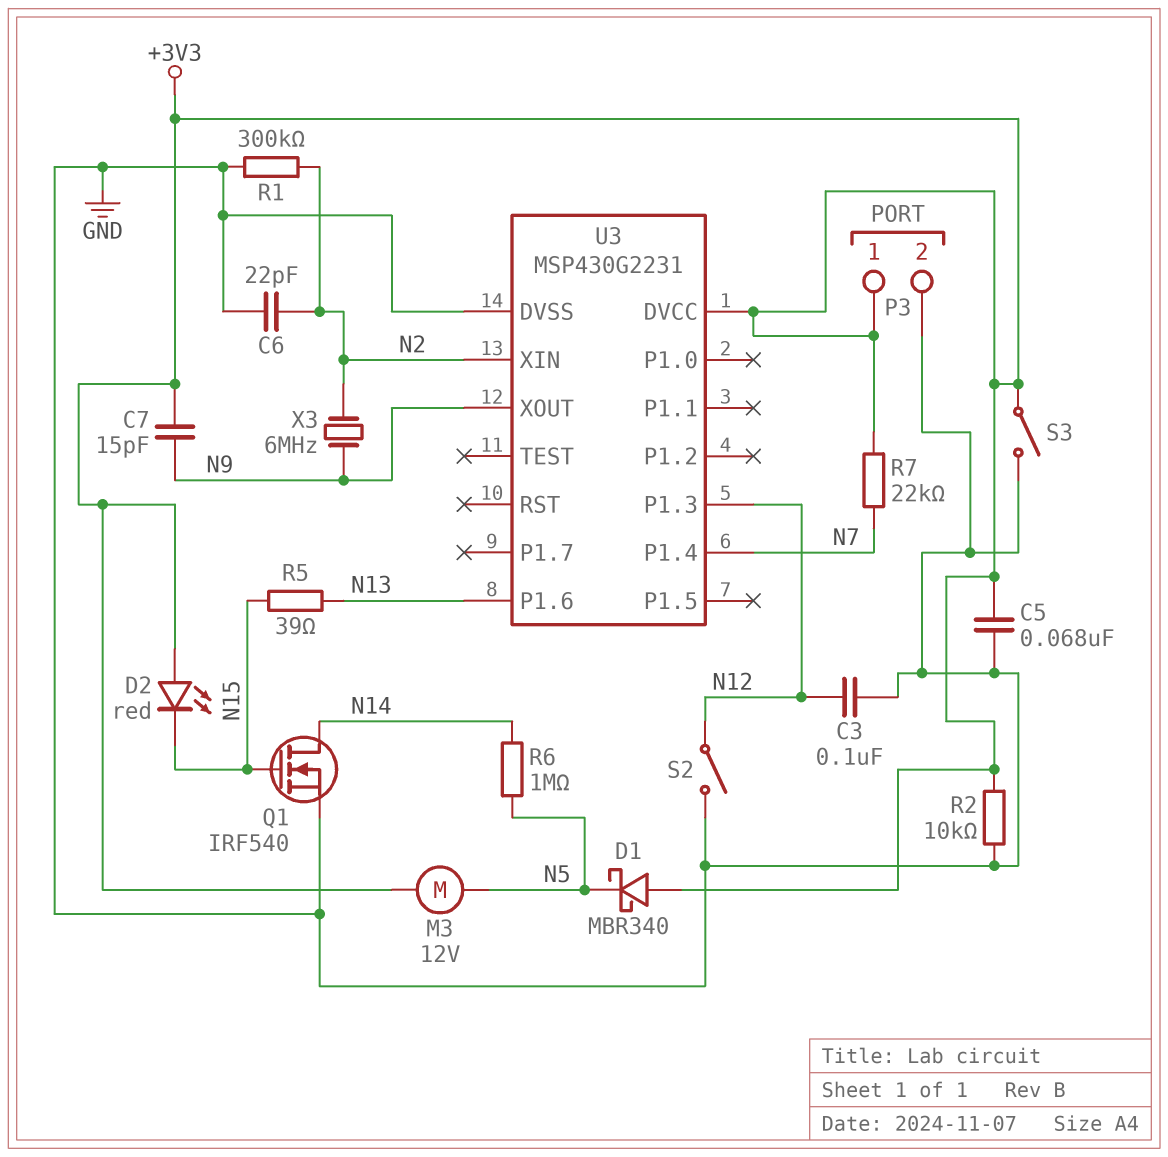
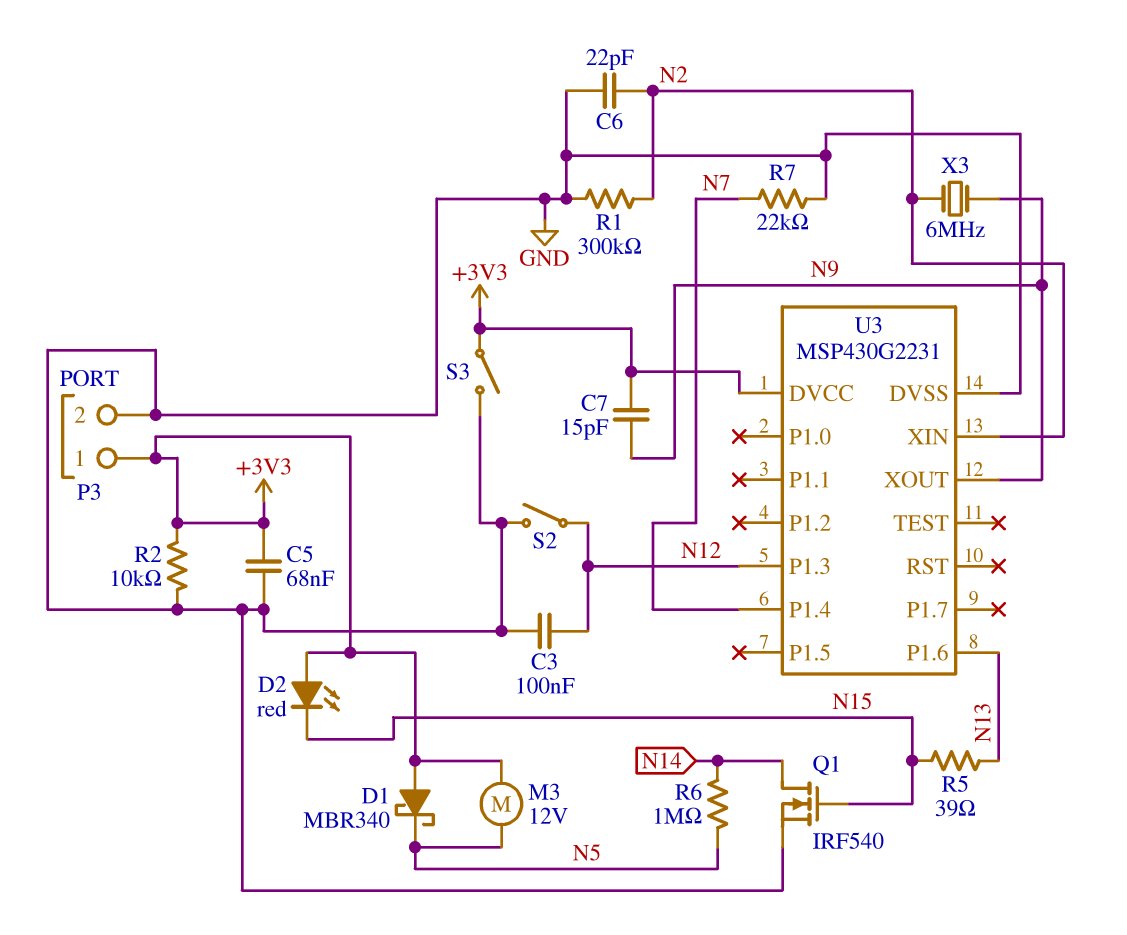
R7: 22k (+3V3, N7) -> 22k (GND, N7)

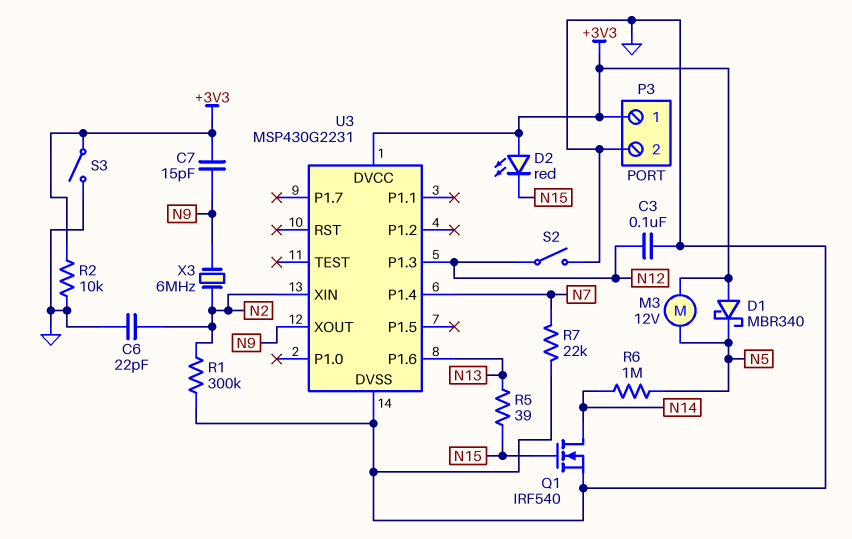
C5: 68nF (+3V3, GND) -> none

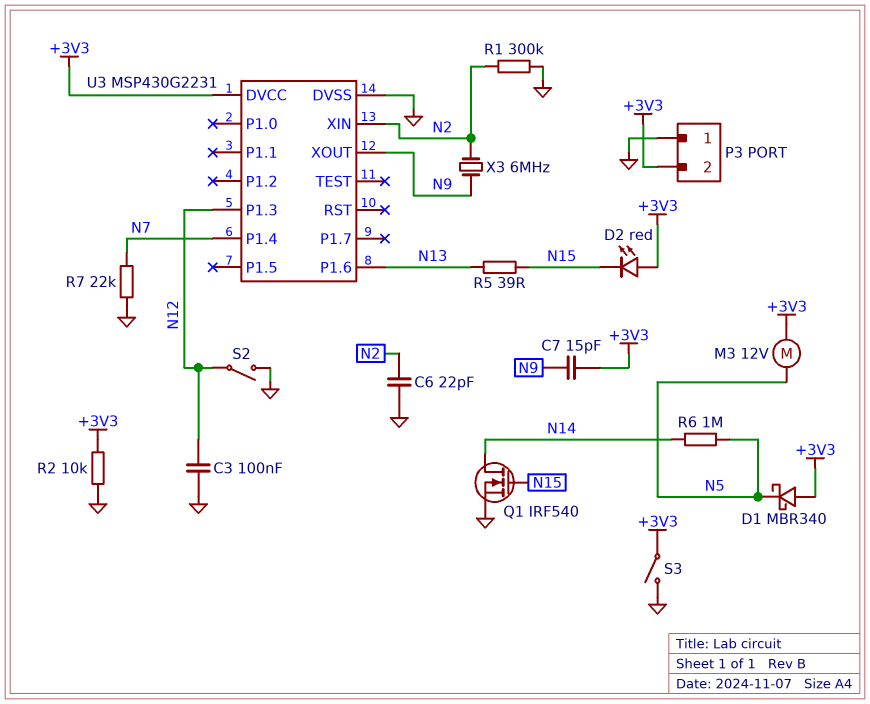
P3 pin 1: +3V3 -> GND
P3 pin 2: GND -> +3V3

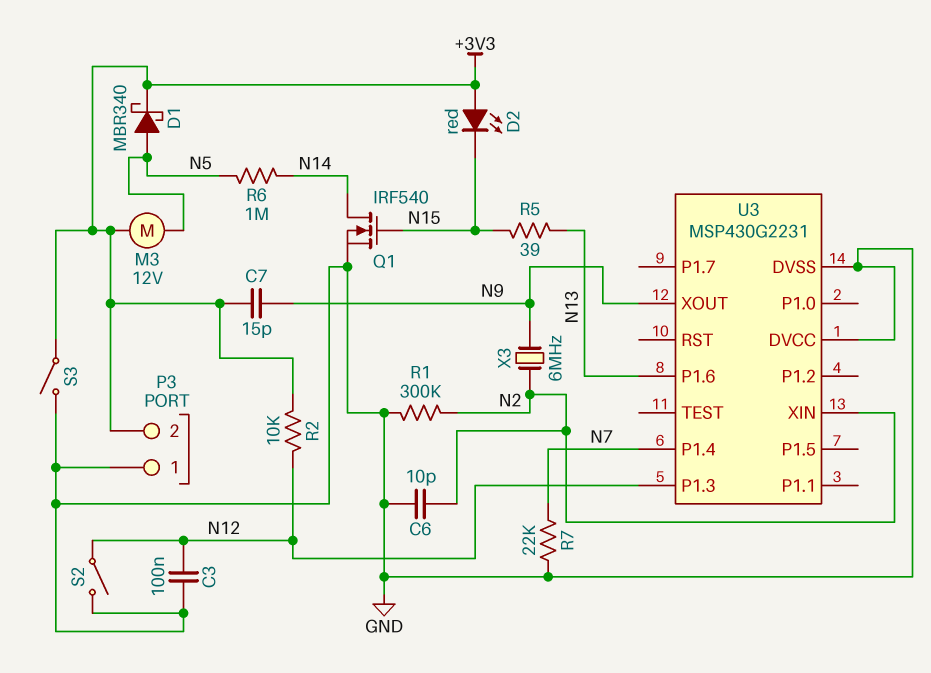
C6: 22pF (GND, N2) -> 10pF (GND, N2)
D1: schottky MBR340 (A +3V3, K N5) -> schottky MBR340 (A N5, K +3V3)
R2: 10k (+3V3, GND) -> 10k (+3V3, N12)
U3 pin DVCC: +3V3 -> GND

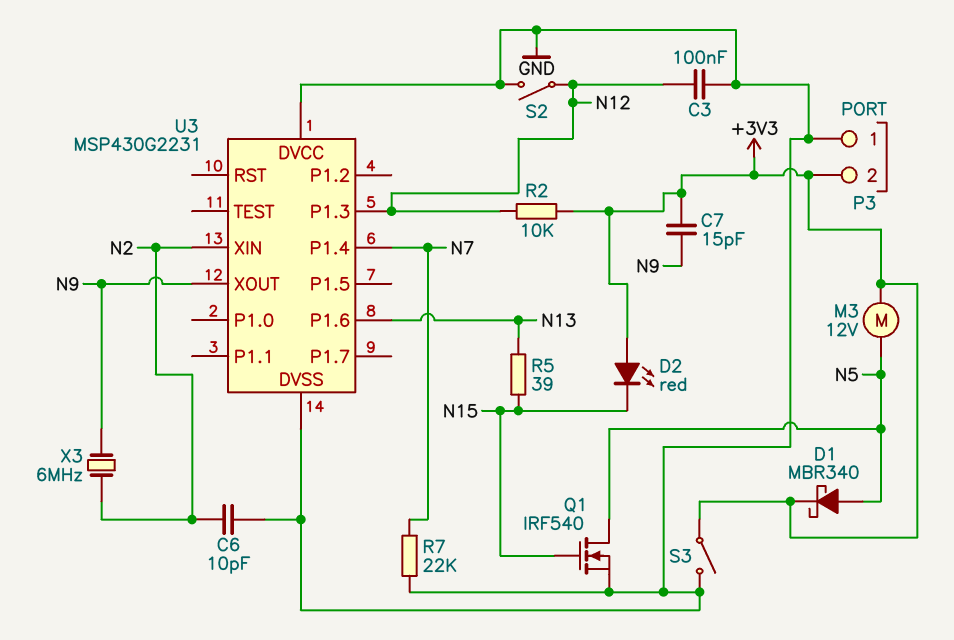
Q1: NMOS IRF540 (G N15, D N14, S GND) -> NMOS IRF540 (G N15, D N5, S GND)
R1: 300k (GND, N2) -> none
R6: 1M (N5, N14) -> none

